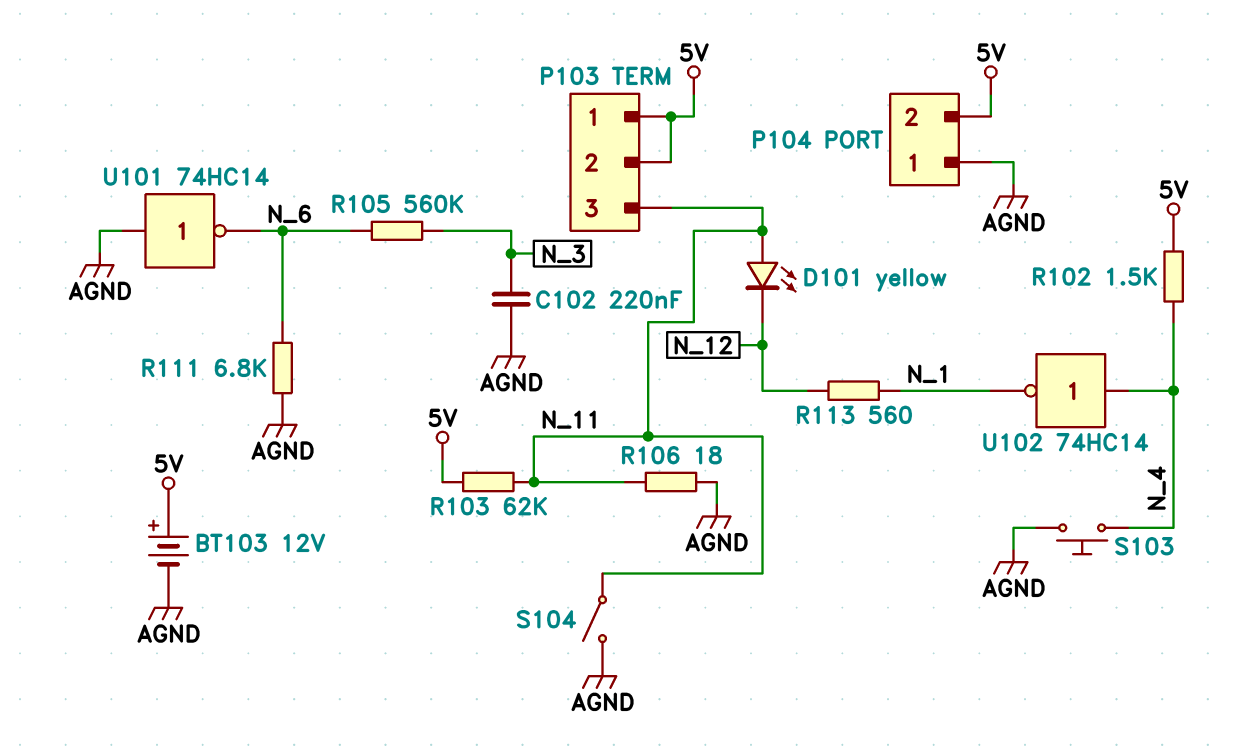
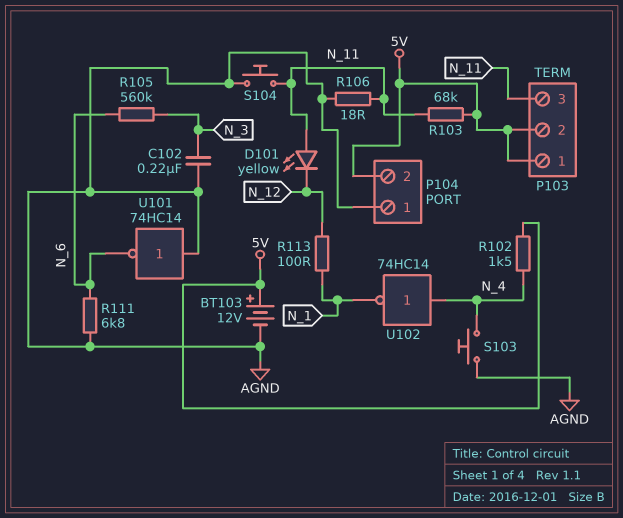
R103: 62k (5V, N_11) -> 68k (5V, N_11)
R113: 560 (N_1, N_12) -> 100 (N_1, N_12)
S104: switch (AGND, N_11) -> button (AGND, N_11)

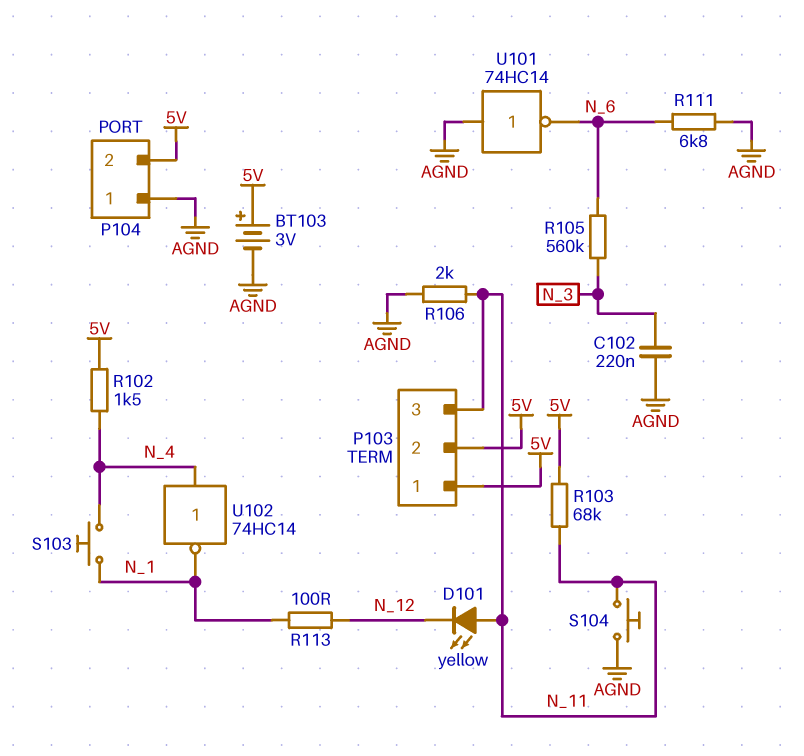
BT103: 12V (plus 5V, minus AGND) -> 3V (plus 5V, minus AGND)
R106: 18 (AGND, N_11) -> 2k (AGND, N_11)
S103: button (AGND, N_4) -> button (N_1, N_4)

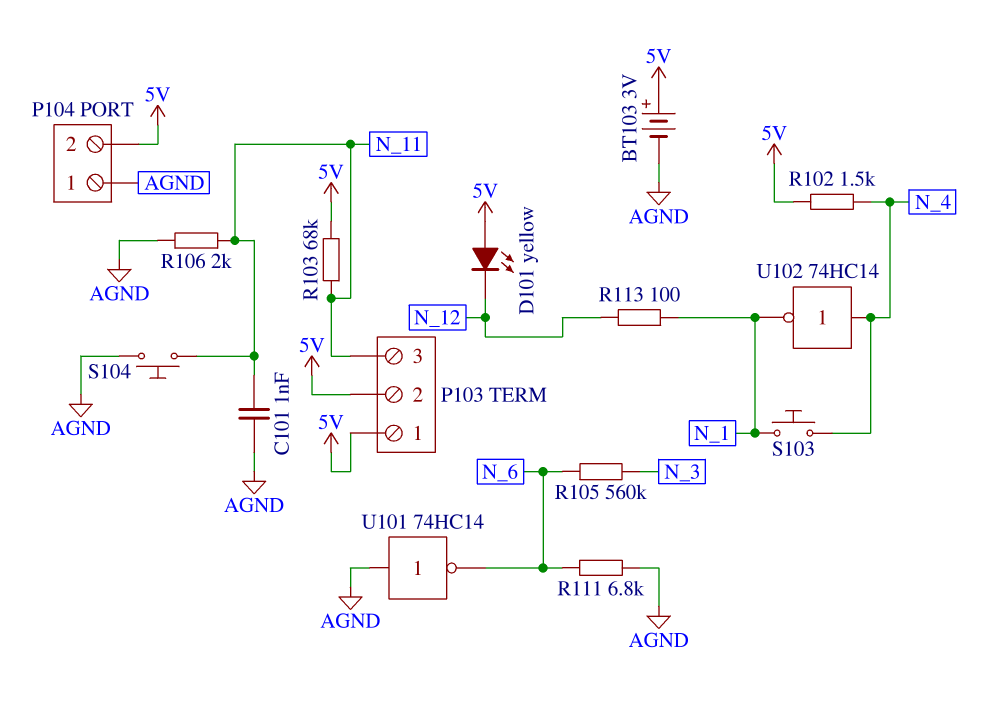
C101: none -> 1nF (AGND, N_11)
C102: 220nF (AGND, N_3) -> none
D101: LED yellow (A N_11, K N_12) -> LED yellow (A 5V, K N_12)

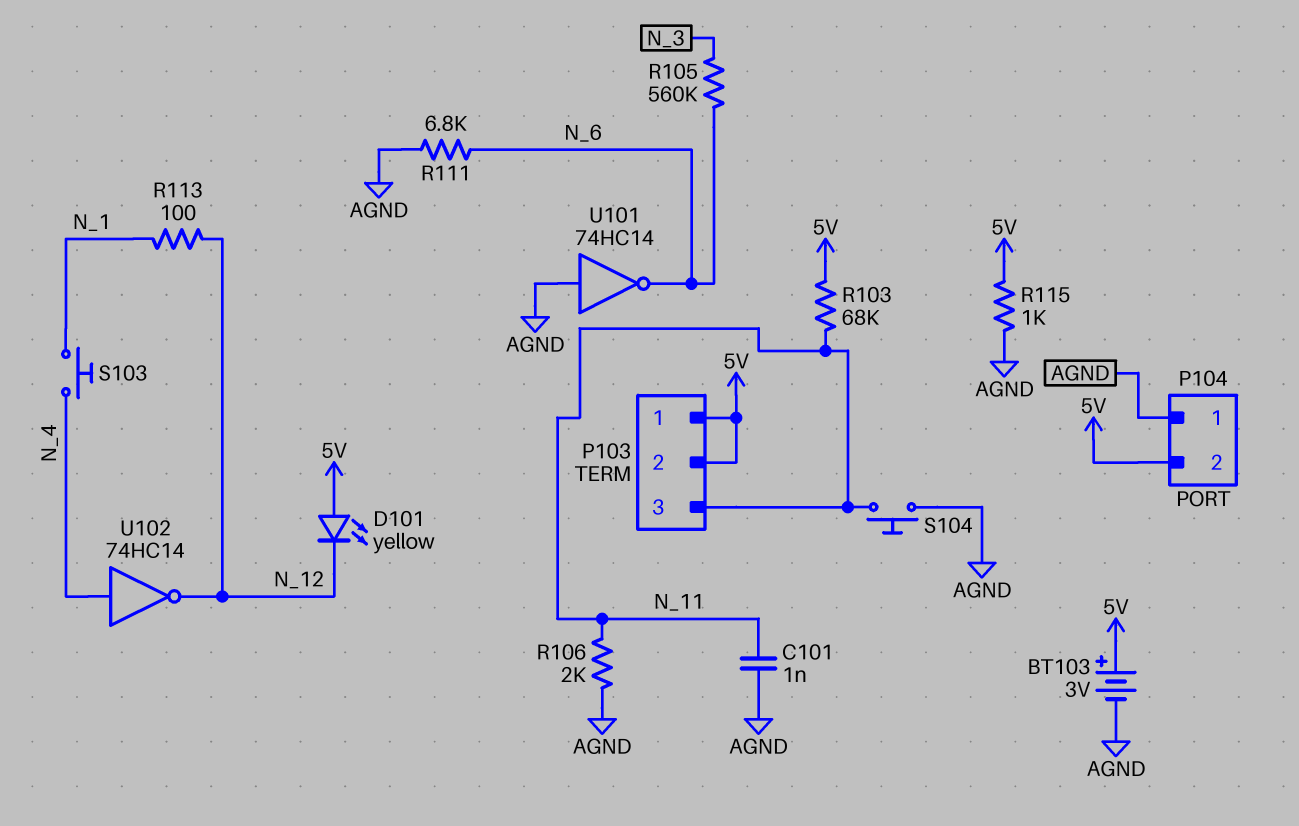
R102: 1.5k (5V, N_4) -> none
R115: none -> 1k (5V, AGND)
U102: NOT 74HC14 (in N_4, out N_1) -> NOT 74HC14 (in N_4, out N_12)

